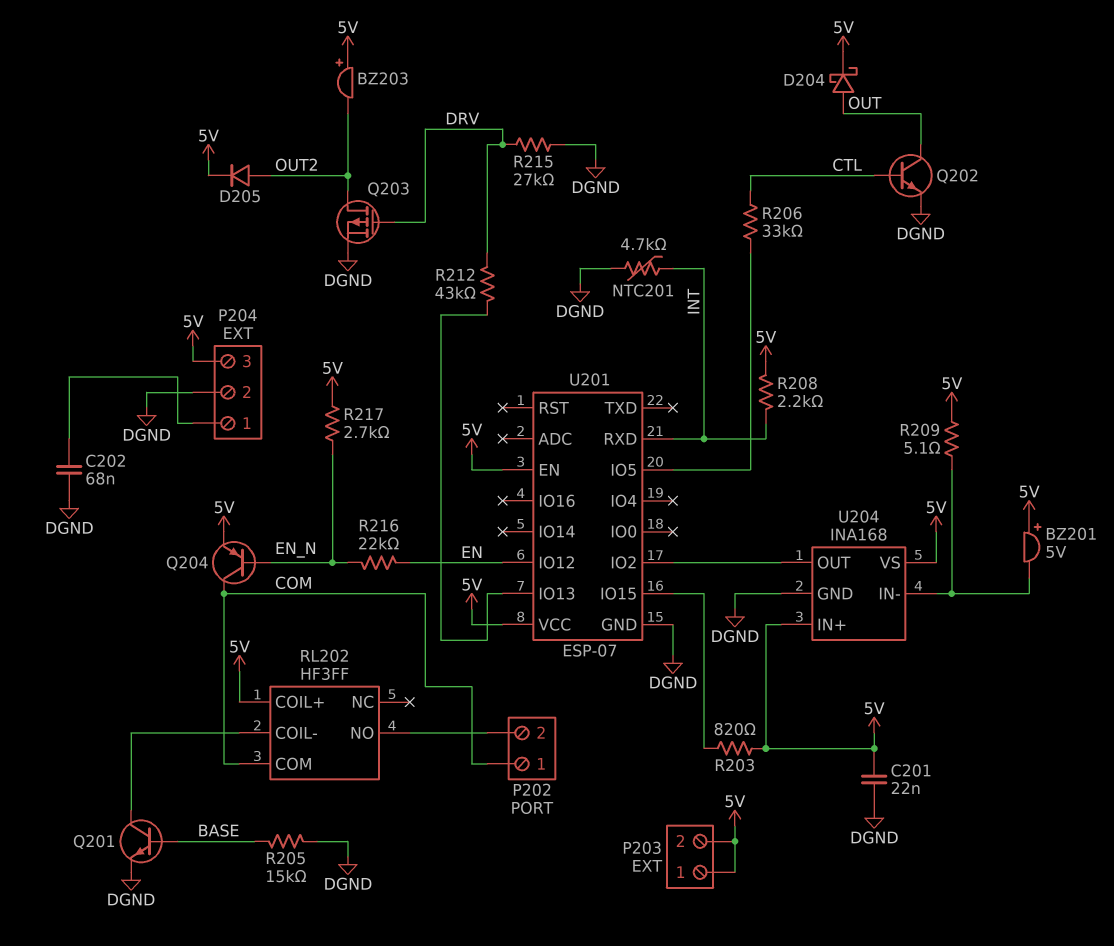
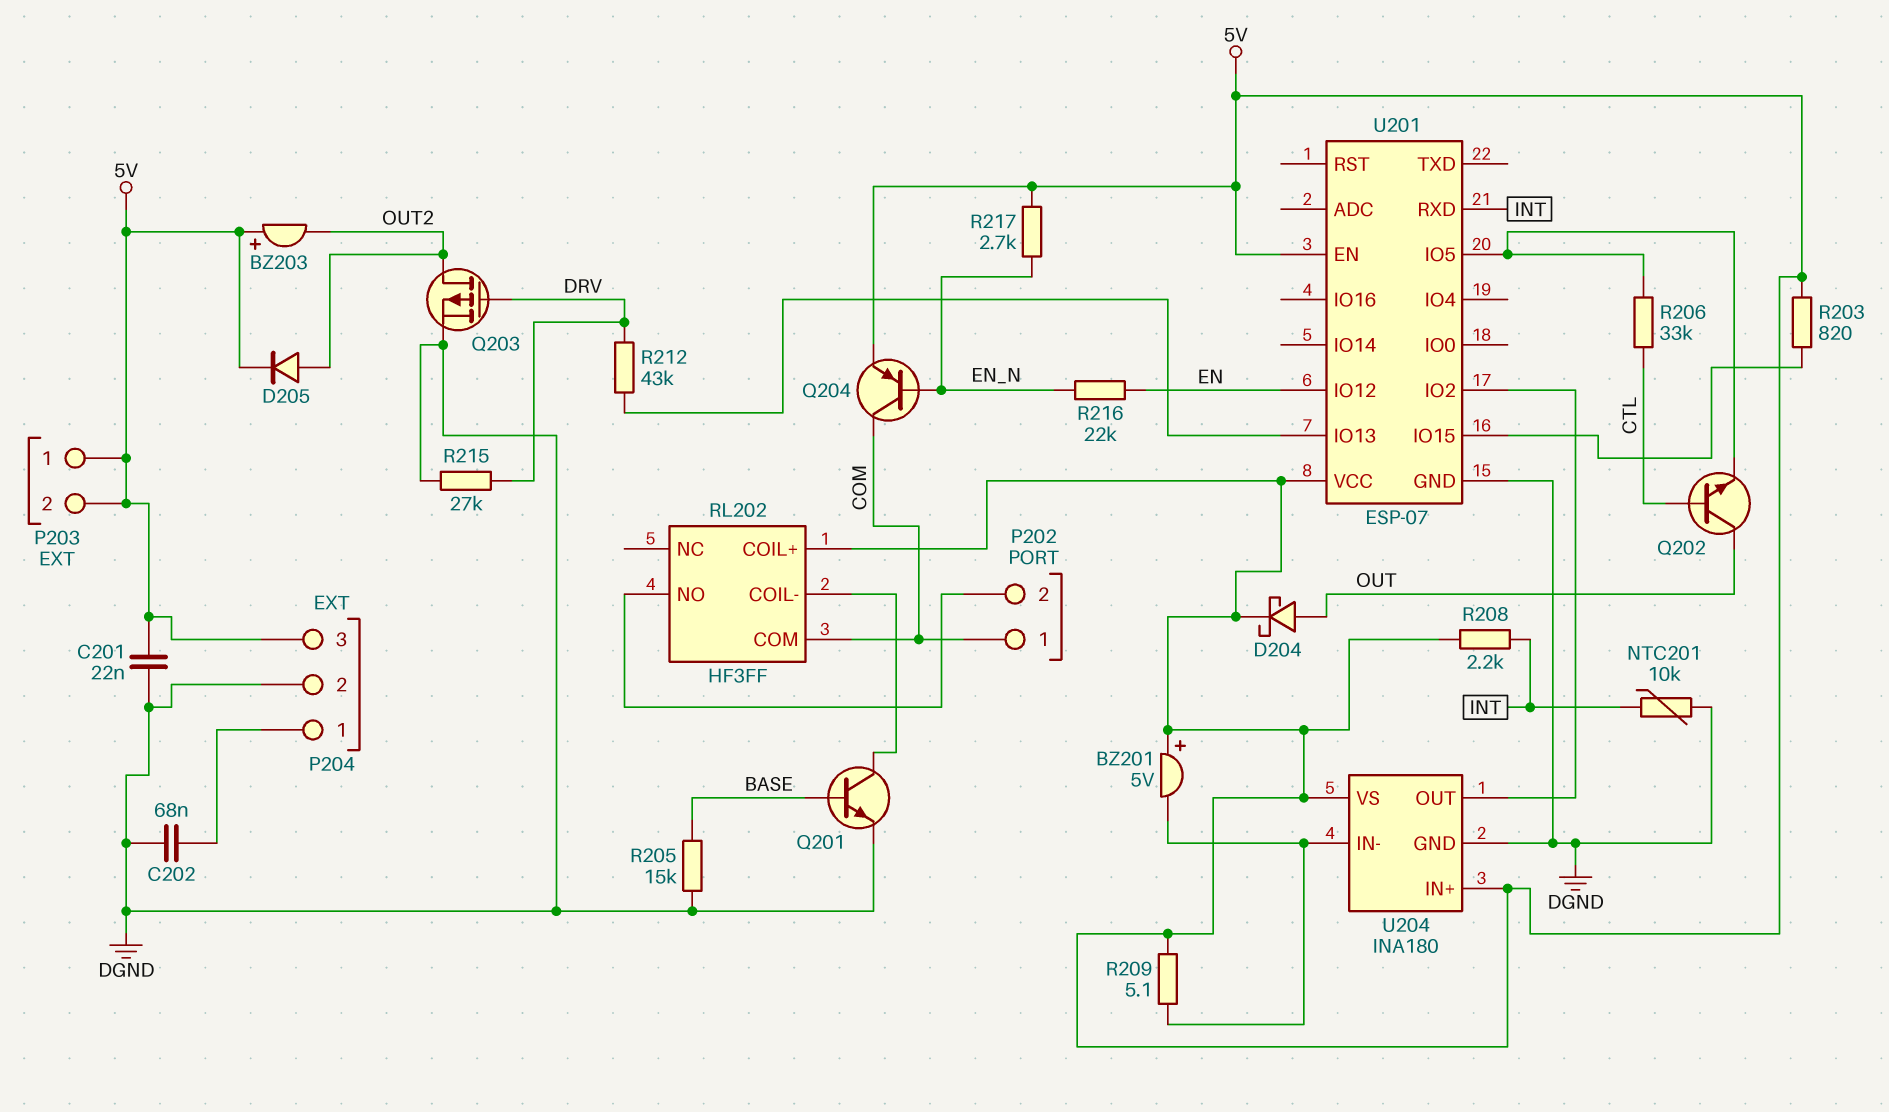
NTC201: 4.7k (DGND, INT) -> 10k (DGND, INT)
Q202: NPN (B CTL, C OUT, E DGND) -> NPN (B CTL, C OUT, E U201/IO5)
U204: INA168 -> INA180

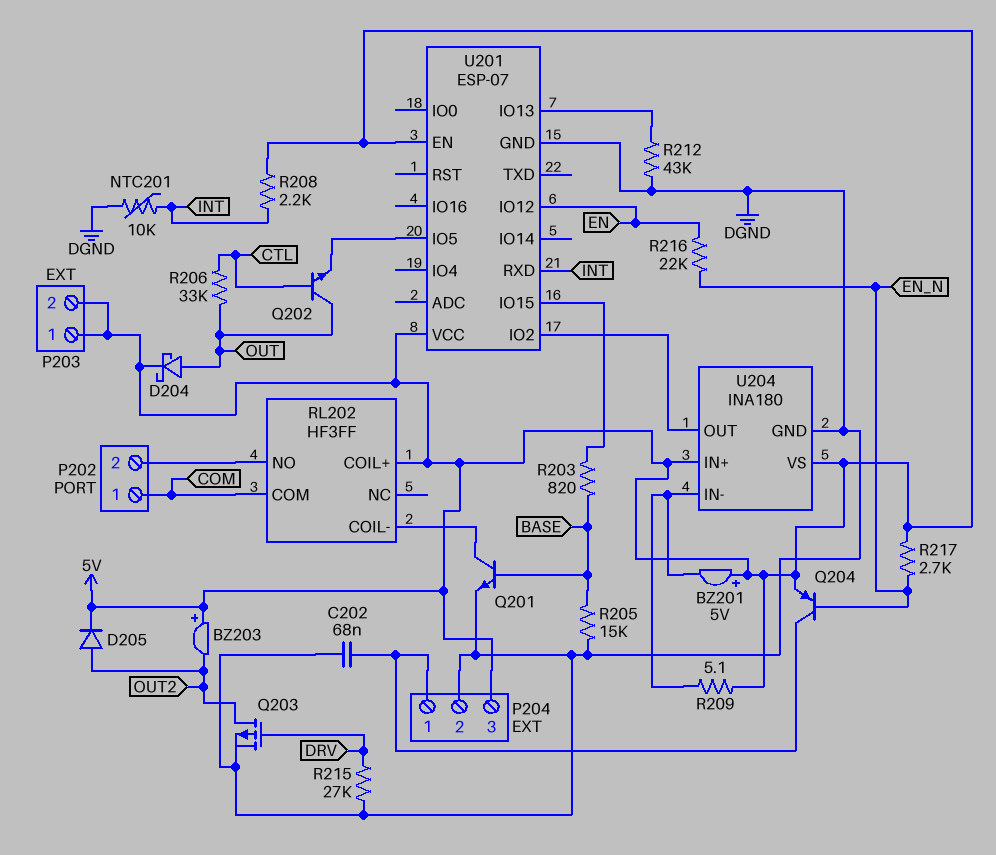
C201: 22nF (5V, DGND) -> none
Q204: PNP (B EN_N, C COM, E 5V) -> PNP (B EN_N, C P204/1, E 5V)
R203: 820 (5V, U201/IO15) -> 820 (BASE, U201/IO15)
R206: 33k (CTL, U201/IO5) -> 33k (CTL, OUT)
R212: 43k (DRV, U201/IO13) -> 43k (DGND, U201/IO13)

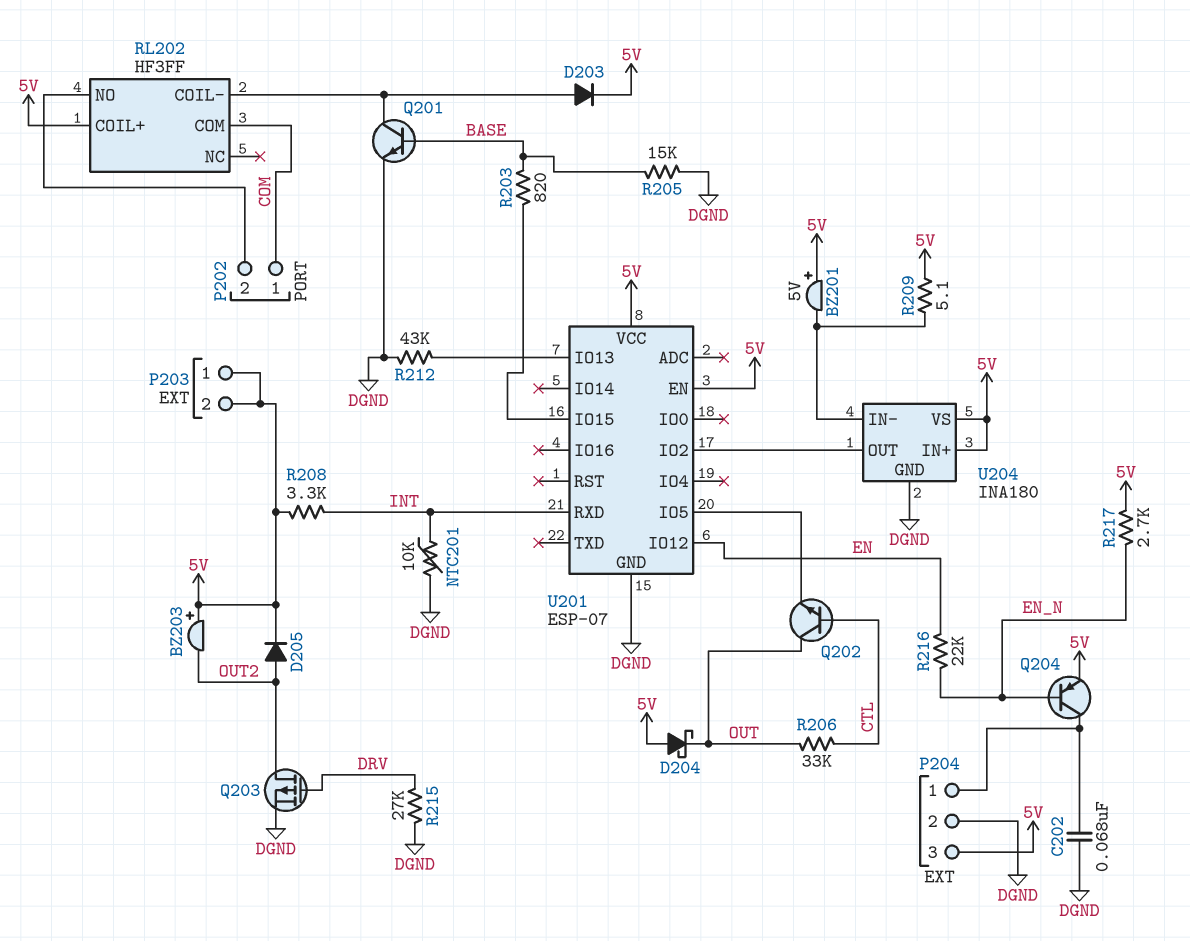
D203: none -> diode (A RL202/COIL-, K 5V)
D204: schottky (A OUT, K 5V) -> schottky (A 5V, K OUT)
R208: 2.2k (5V, INT) -> 3.3k (5V, INT)

